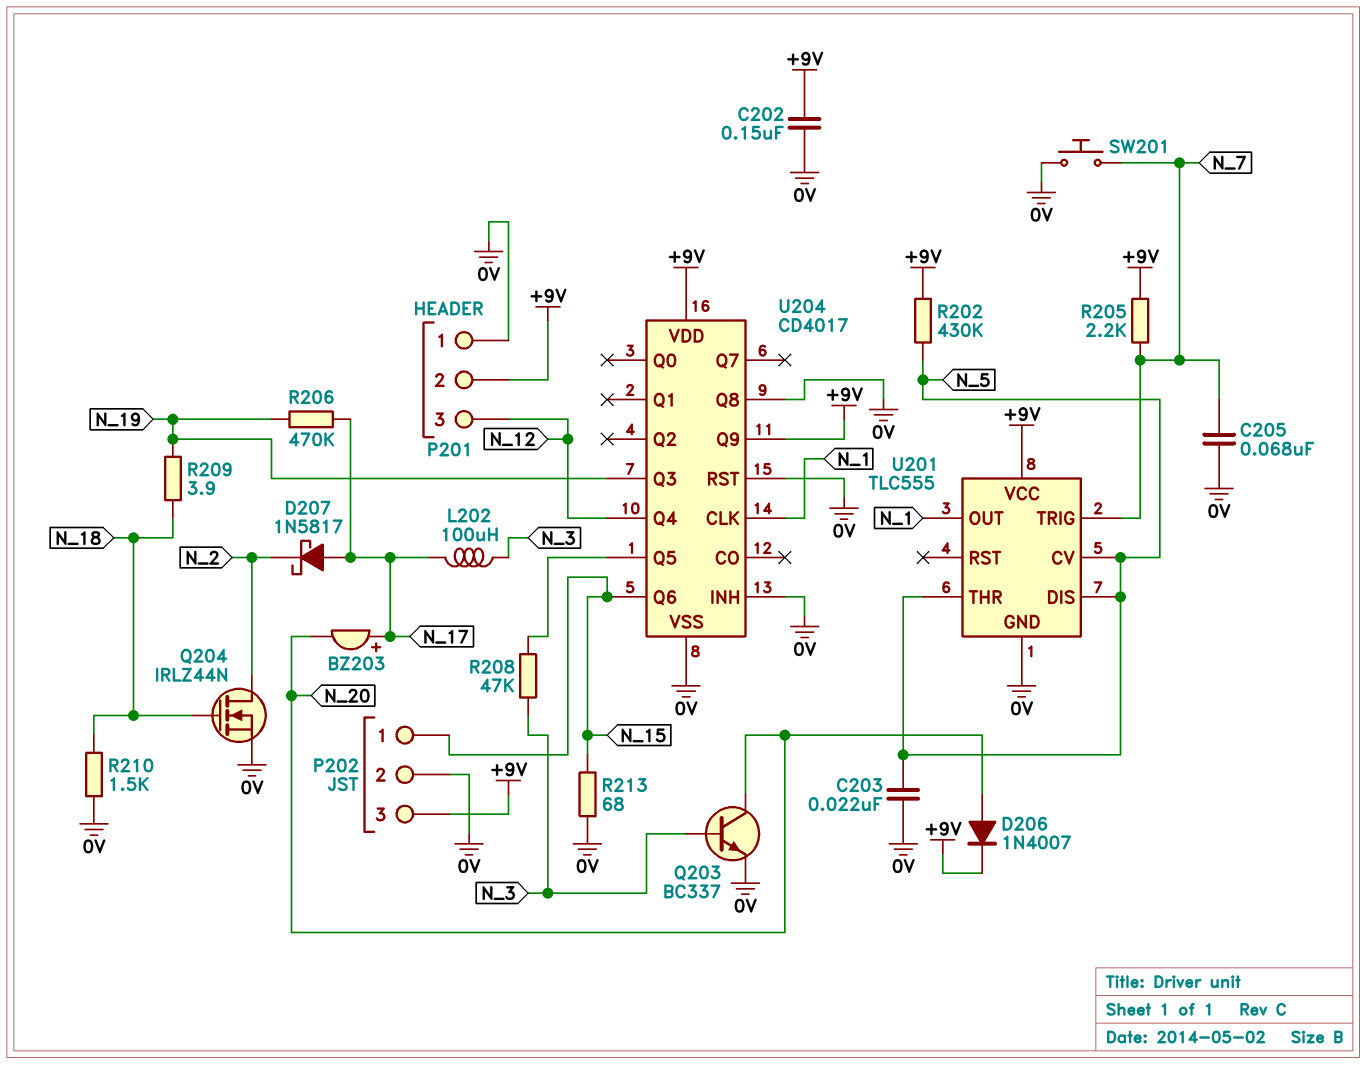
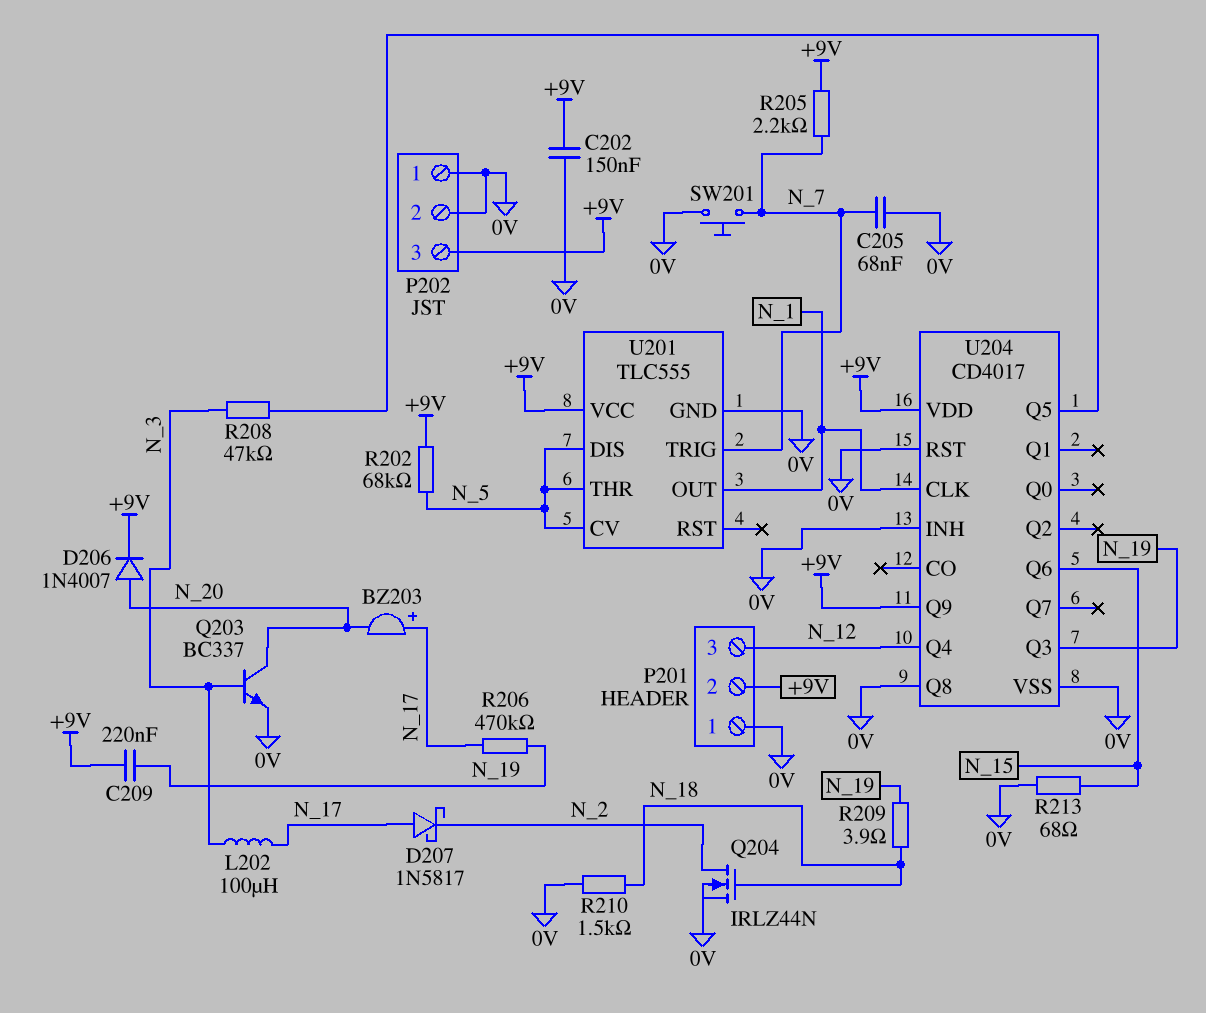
C203: 22nF (0V, N_5) -> none
C209: none -> 220nF (+9V, N_19)
P202 pin 1: N_15 -> 0V
R202: 430k (+9V, N_5) -> 68k (+9V, N_5)

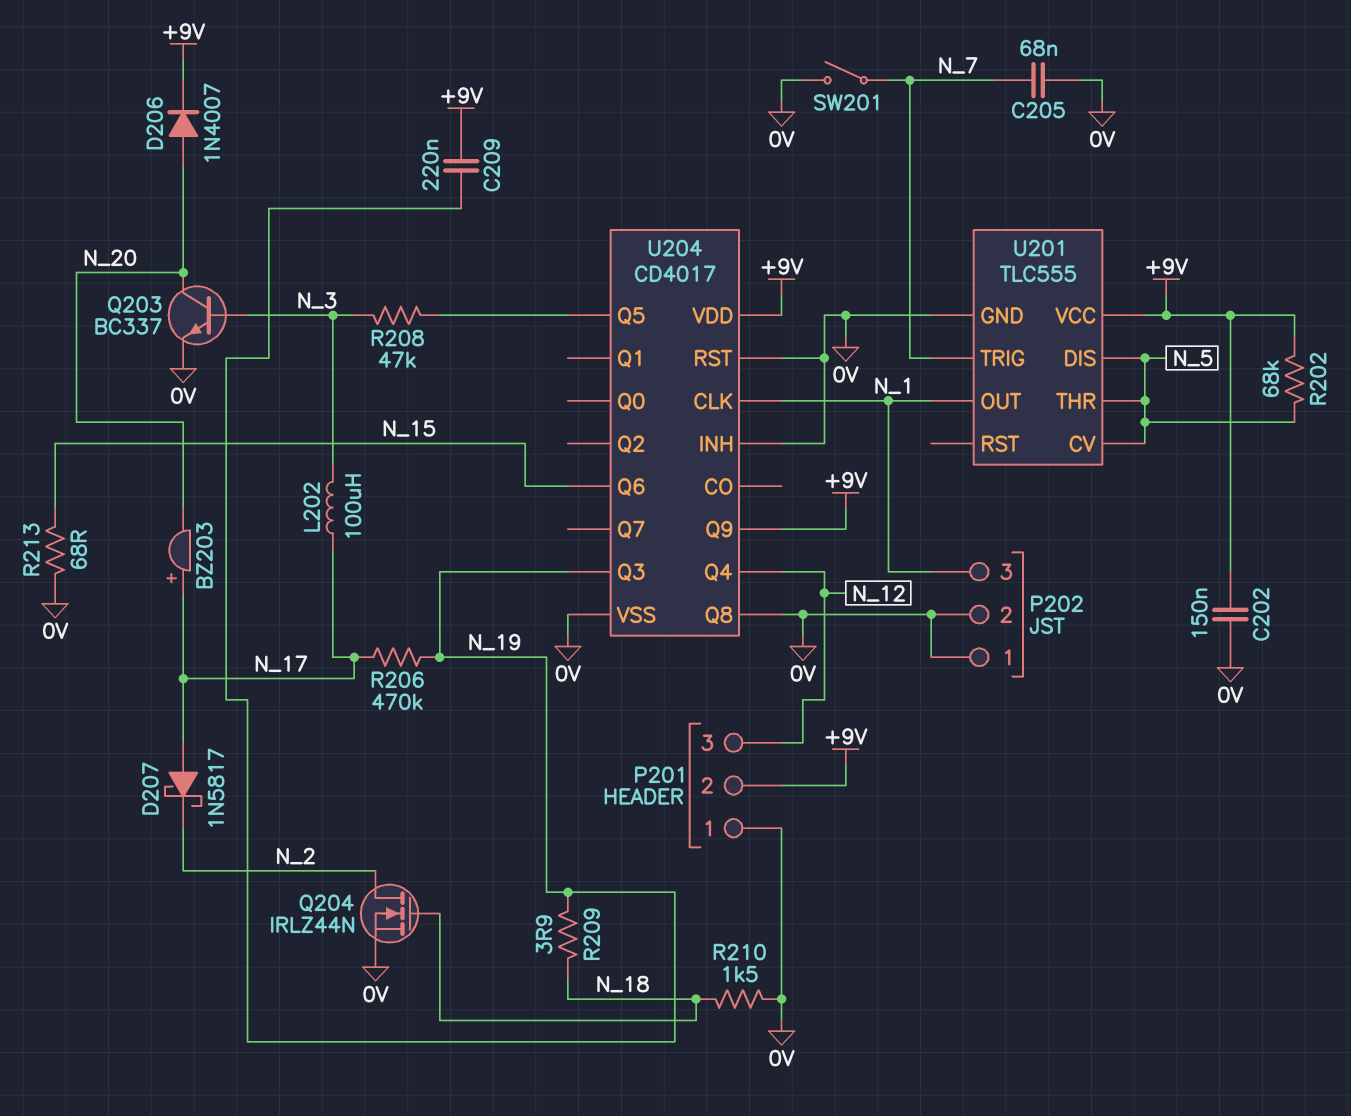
P202 pin 3: +9V -> N_1
R205: 2.2k (+9V, N_7) -> none
SW201: button (0V, N_7) -> switch (0V, N_7)

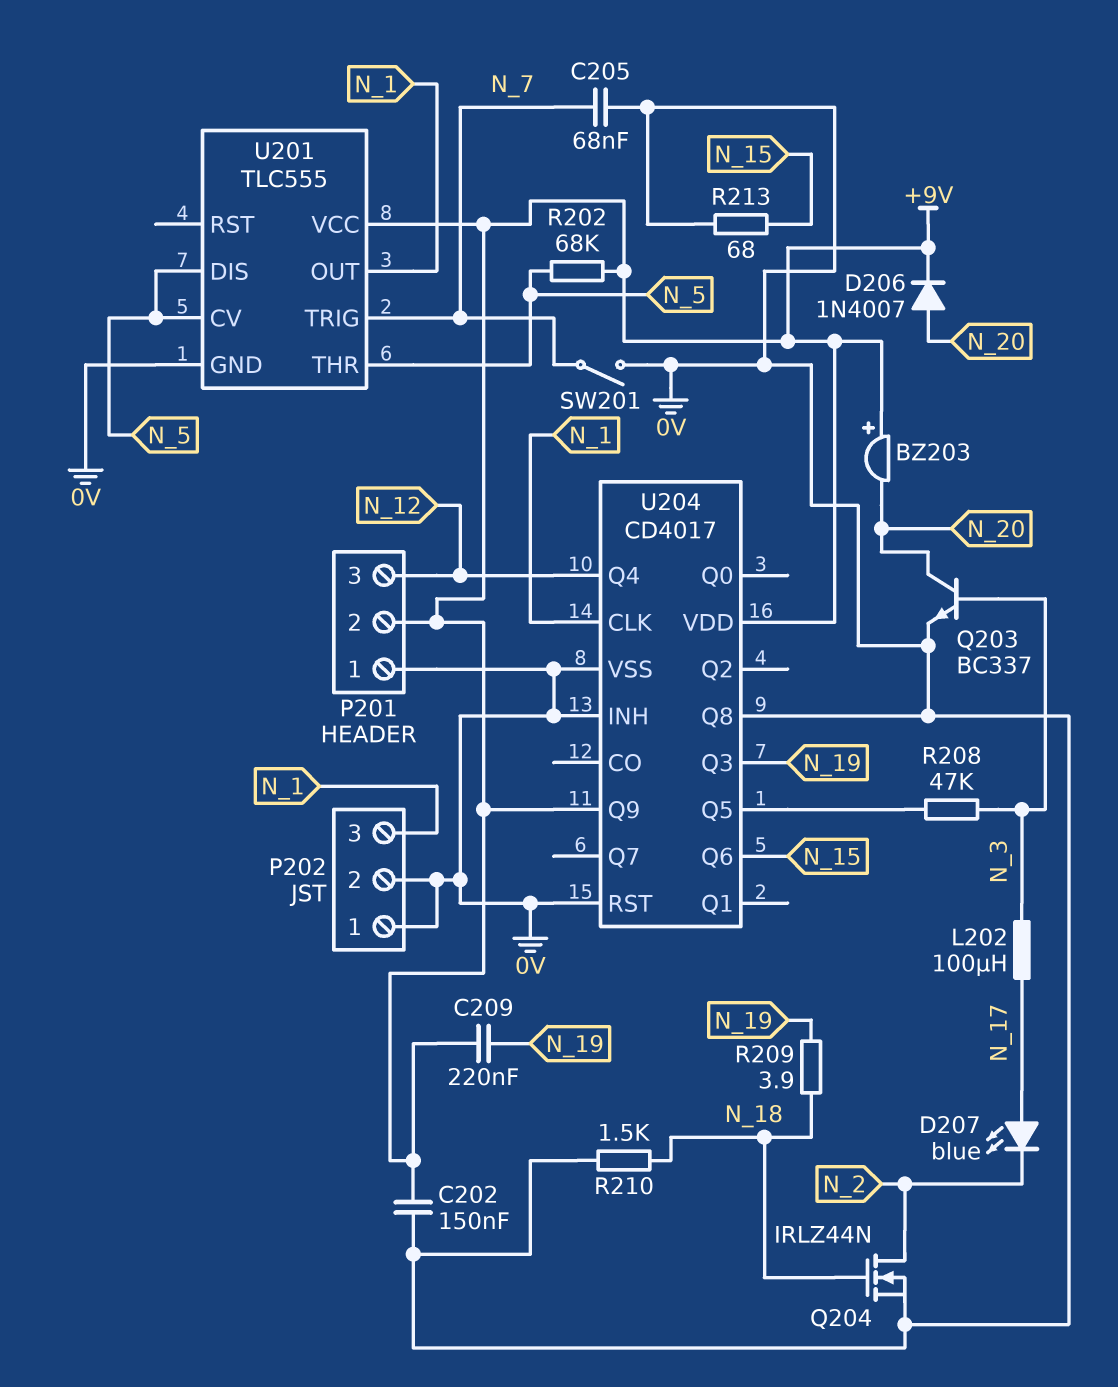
BZ203: buzzer (plus N_17, minus N_20) -> buzzer (plus +9V, minus N_20)
D207: schottky 1N5817 (A N_17, K N_2) -> LED blue (A N_17, K N_2)
R206: 470k (N_17, N_19) -> none

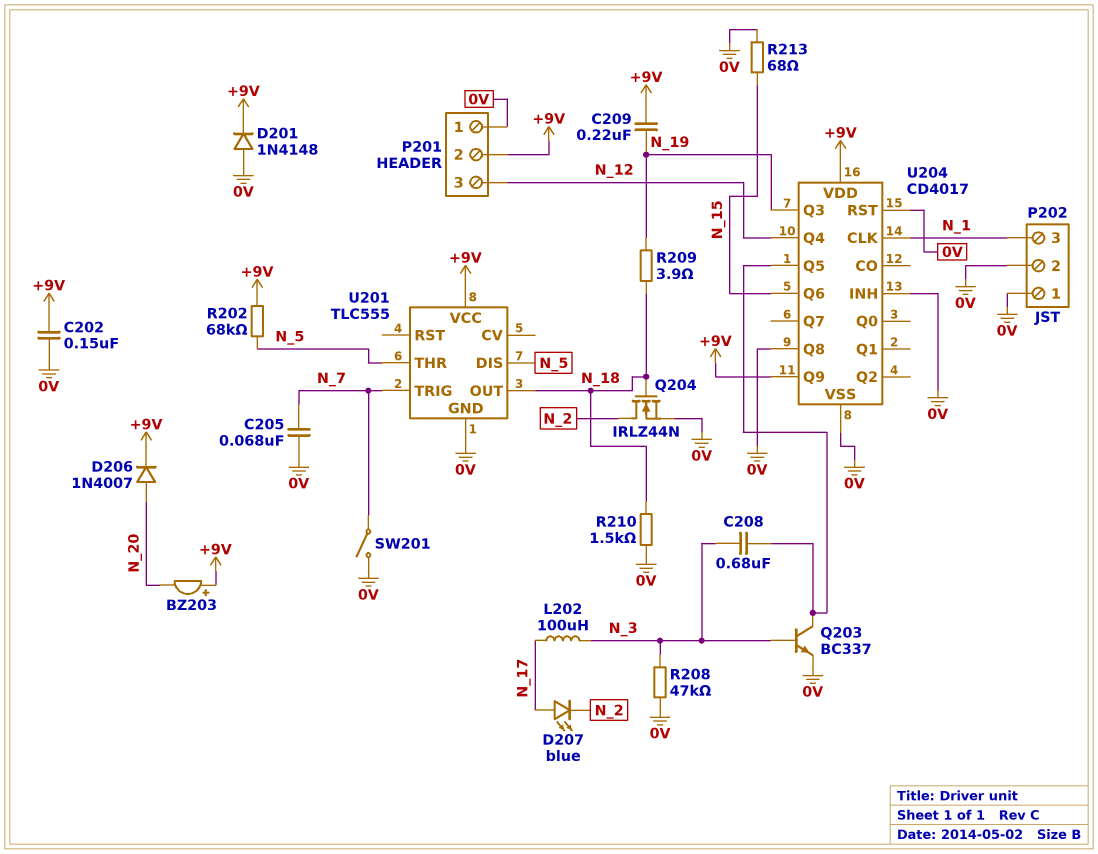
C208: none -> 680nF (N_3, U204/Q5)
D201: none -> diode 1N4148 (A 0V, K +9V)
Q203: NPN BC337 (B N_3, C N_20, E 0V) -> NPN BC337 (B N_3, C U204/Q5, E 0V)
R208: 47k (N_3, U204/Q5) -> 47k (0V, N_3)
U201 pin CV: N_5 -> none
U201 pin OUT: N_1 -> N_18

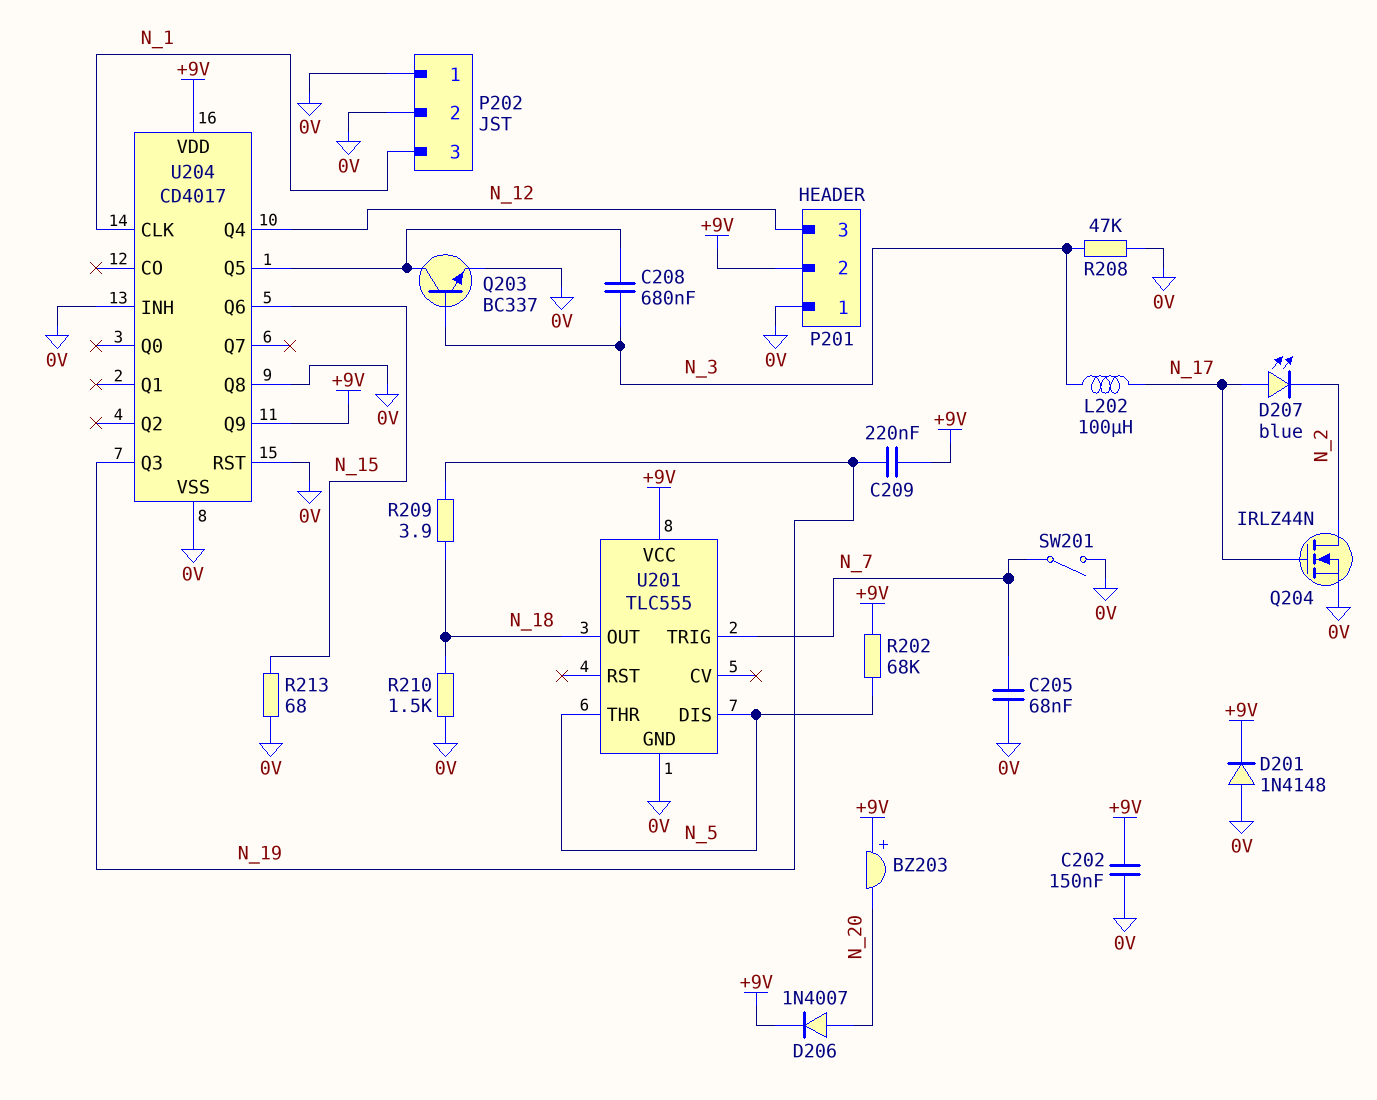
Q204: NMOS IRLZ44N (G N_18, D N_2, S 0V) -> NMOS IRLZ44N (G N_17, D N_2, S 0V)

